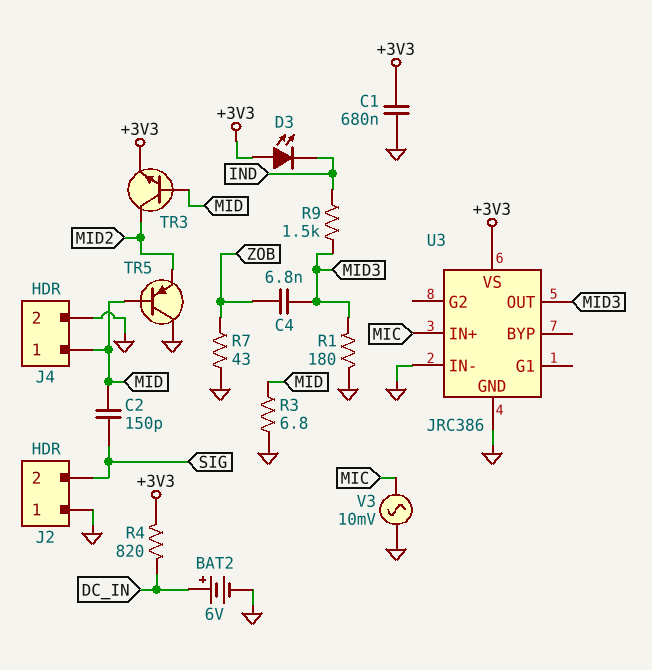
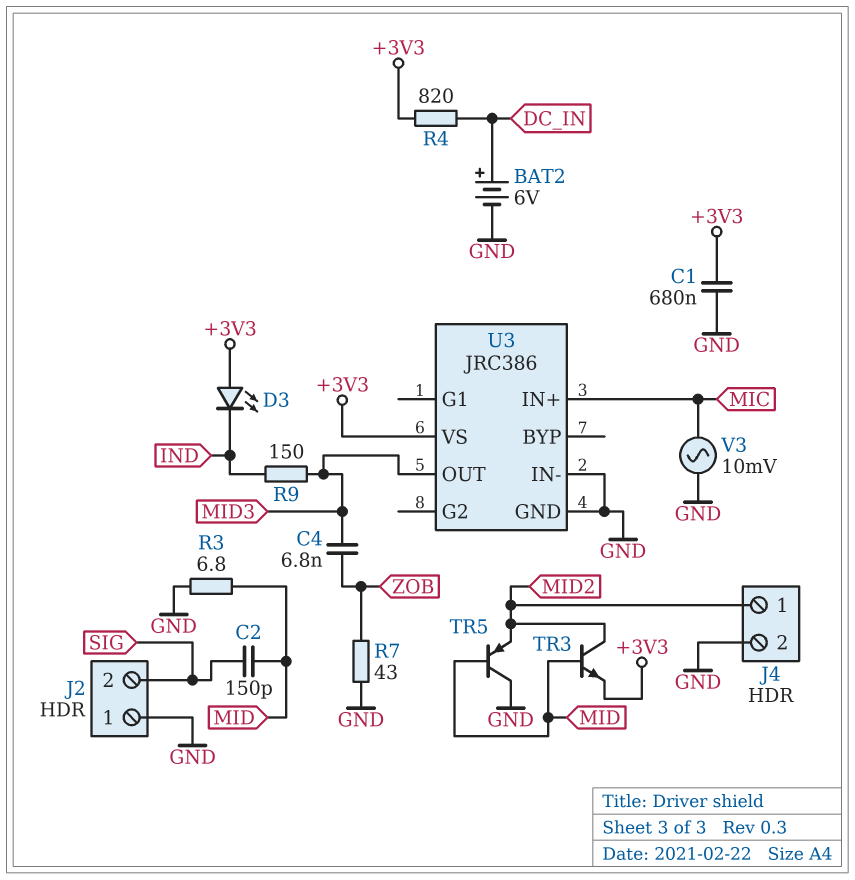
J4 pin 1: MID -> MID2
R1: 180 (GND, MID3) -> none
R9: 1.5k (IND, MID3) -> 150 (IND, MID3)

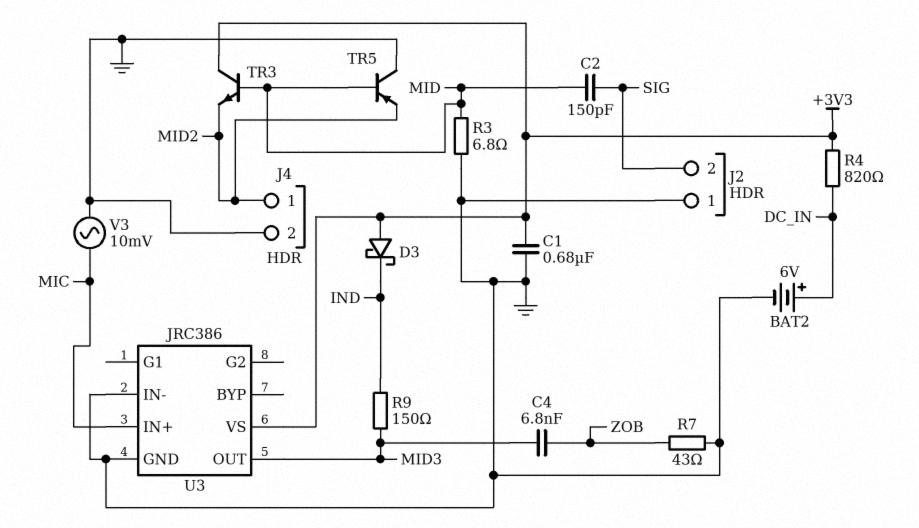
D3: LED (A +3V3, K IND) -> schottky (A +3V3, K IND)
TR3: NPN (B MID, C MID2, E +3V3) -> NPN (B MID, C +3V3, E MID2)

